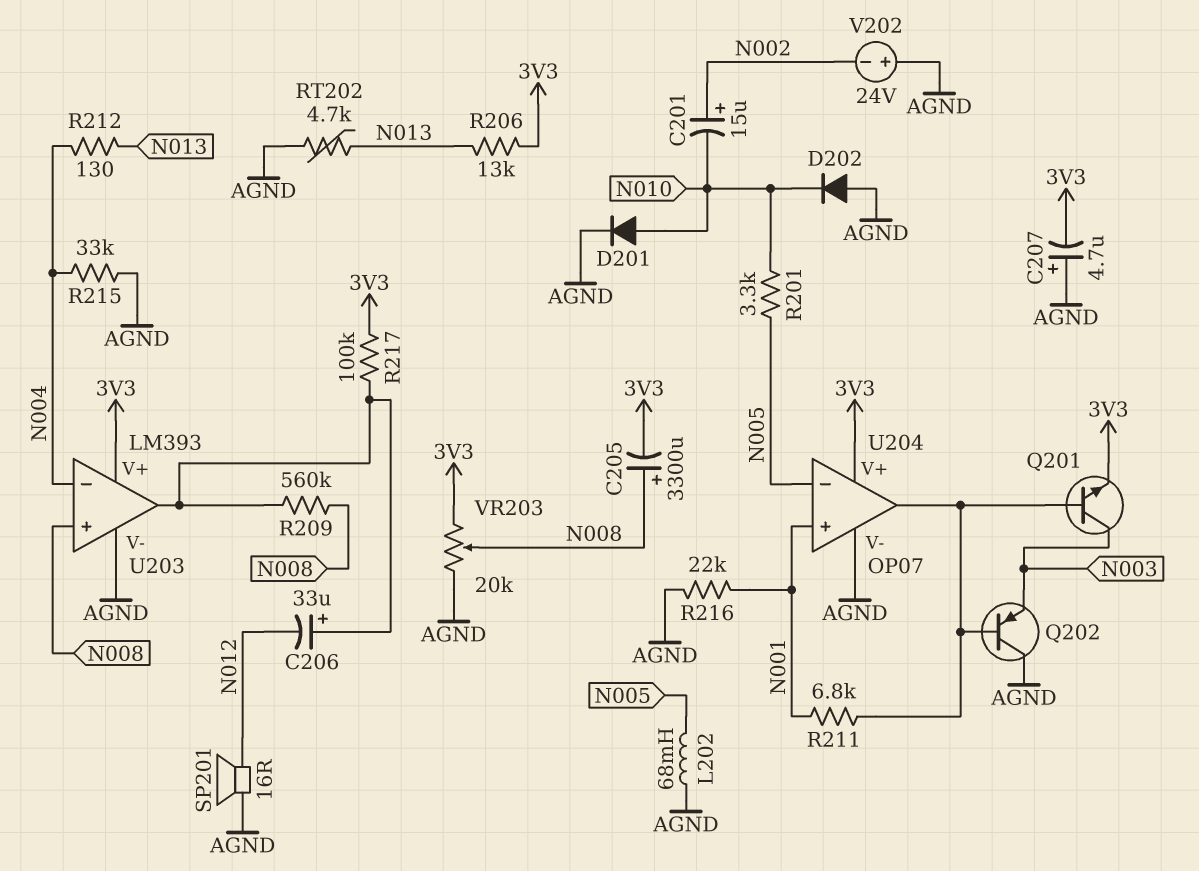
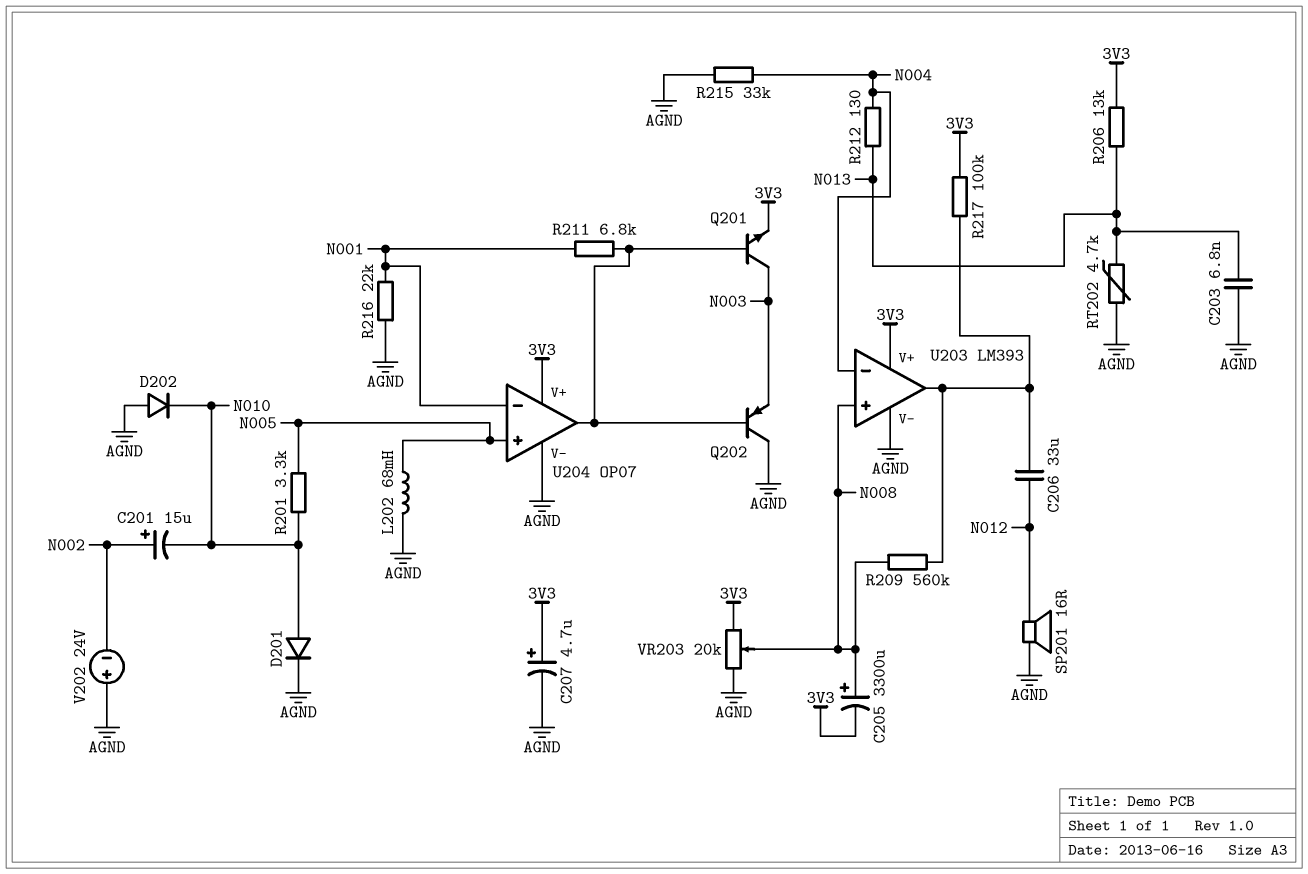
C203: none -> 6.8nF (AGND, N013)
C206: 33uF (plus U203/out, minus N012) -> 33uF (N012, U203/out)
C207: 4.7uF (plus AGND, minus 3V3) -> 4.7uF (plus 3V3, minus AGND)
U204 pin in+: N001 -> N005
U204 pin in-: N005 -> N001

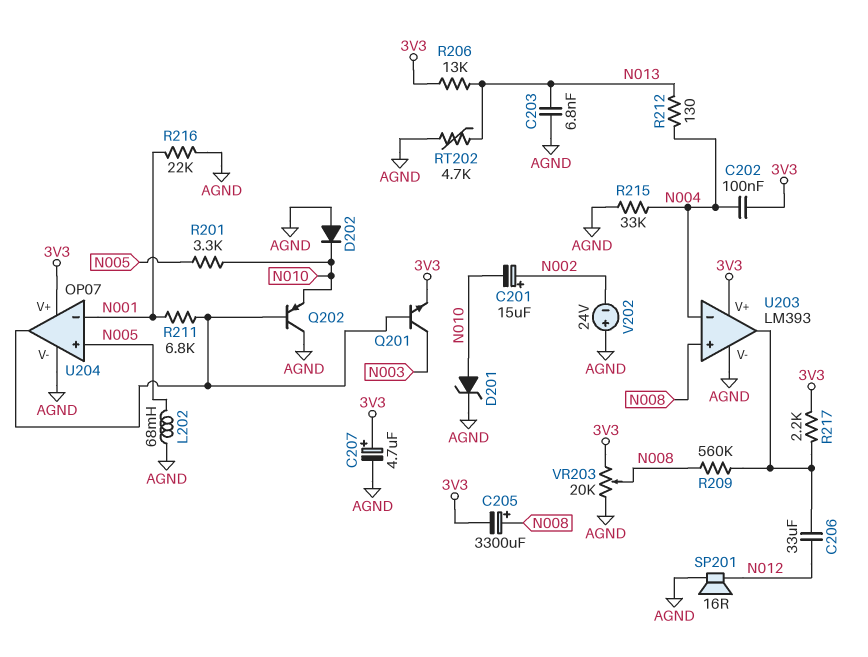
C202: none -> 100nF (3V3, N004)
D201: diode (A N010, K AGND) -> zener (A N010, K AGND)
Q202: PNP (B U204/out, C AGND, E N003) -> PNP (B U204/out, C AGND, E N010)
R217: 100k (3V3, U203/out) -> 2.2k (3V3, U203/out)

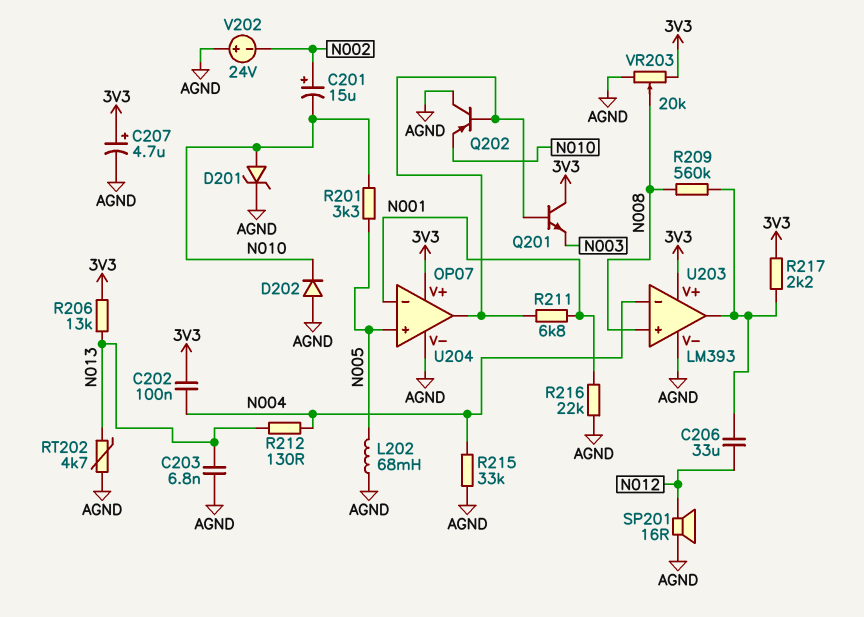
C205: 3300uF (plus N008, minus 3V3) -> none
Q201: NPN (B U204/out, C N003, E 3V3) -> NPN (B U204/out, C 3V3, E N003)

